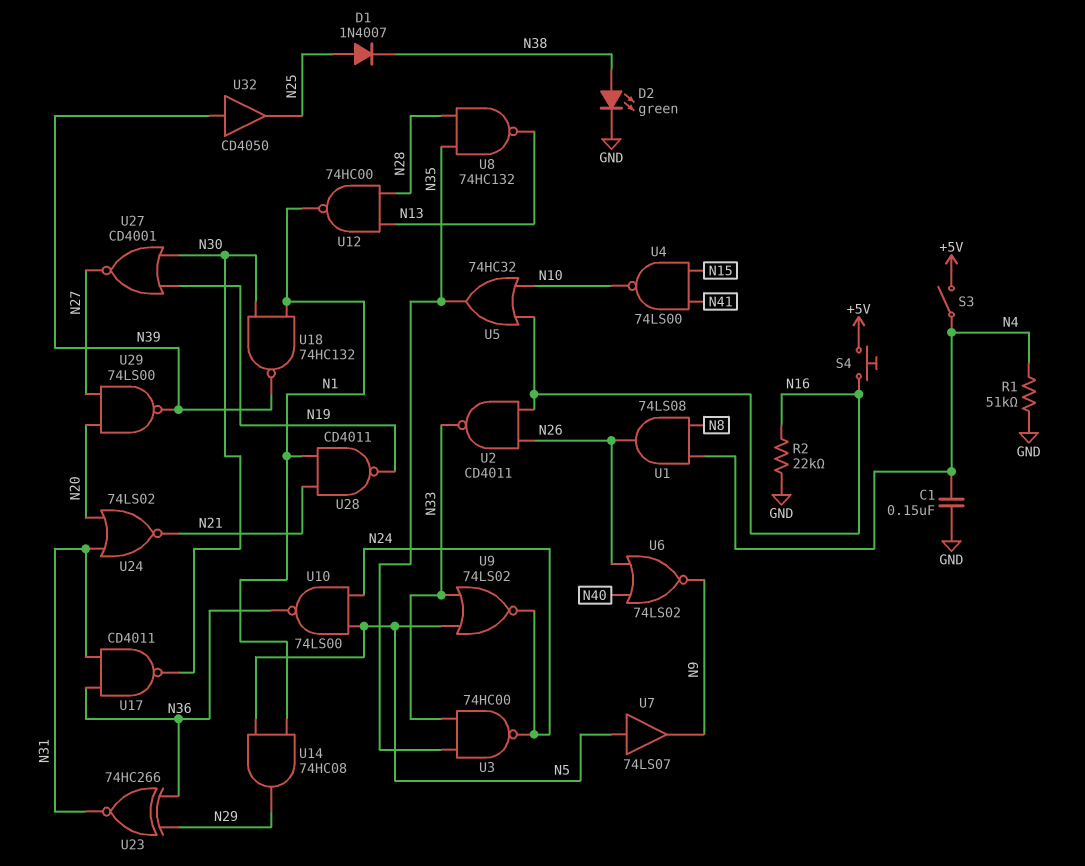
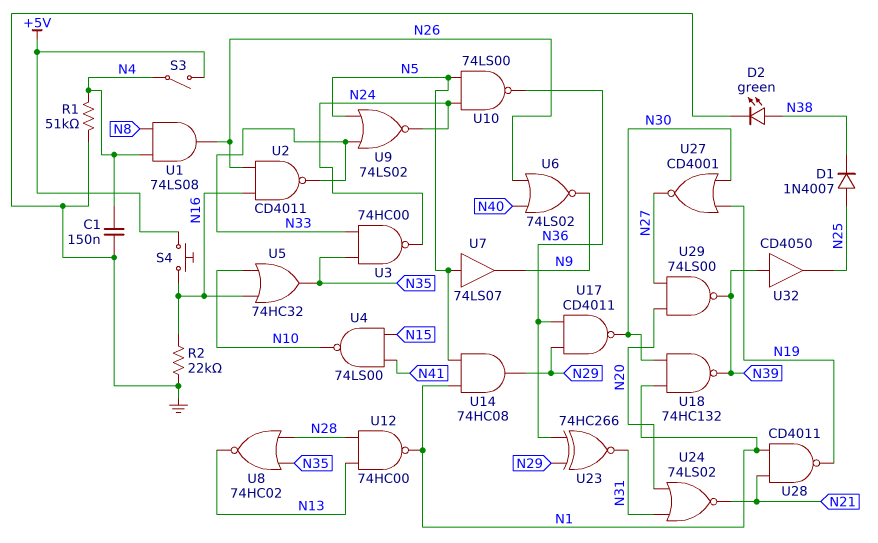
U8: NAND 74HC132 (in N28, in N35, out N13) -> NOR 74HC02 (in N28, in N35, out N13)
U17: NAND CD4011 (in N31, in N36, out N30) -> NAND CD4011 (in N29, in N36, out N30)

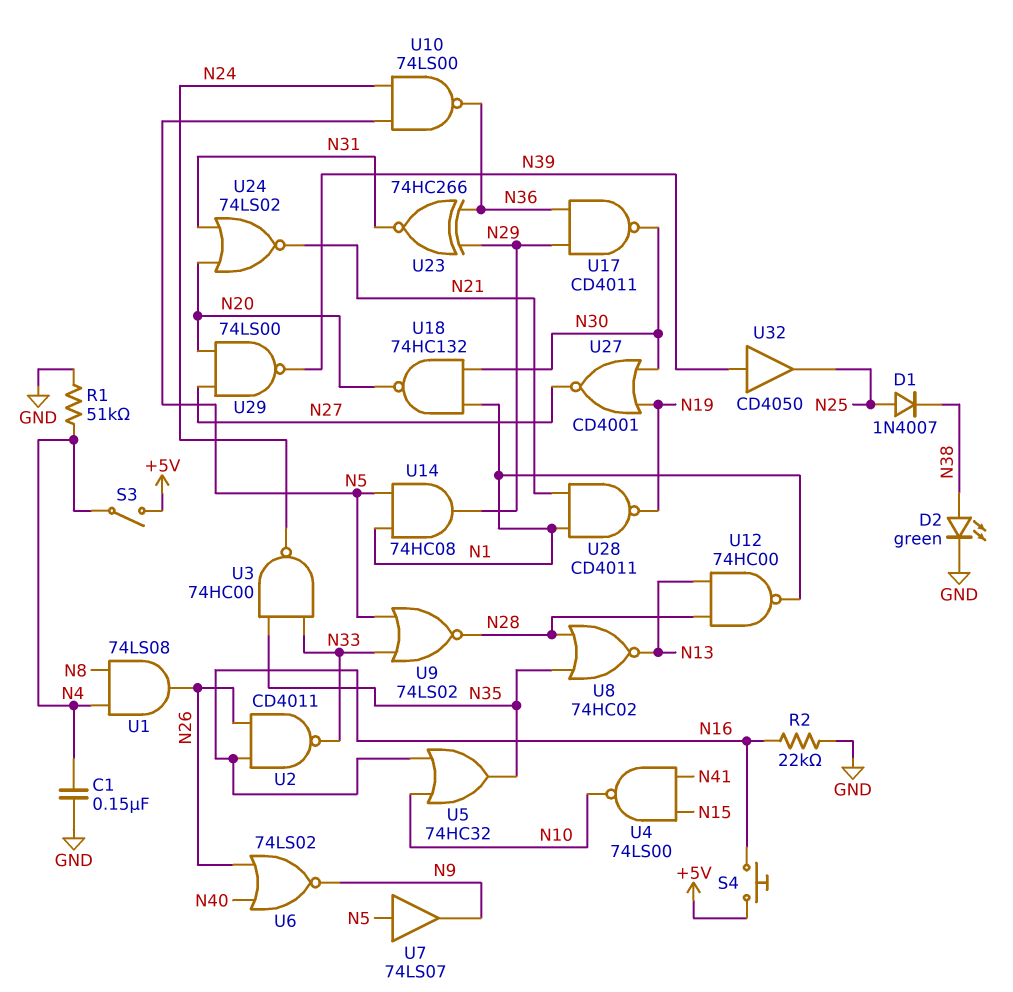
U9: NOR 74LS02 (in N5, in N33, out N24) -> NOR 74LS02 (in N5, in N33, out N28)
U18: NAND 74HC132 (in N1, in N30, out N39) -> NAND 74HC132 (in N1, in N30, out N20)

